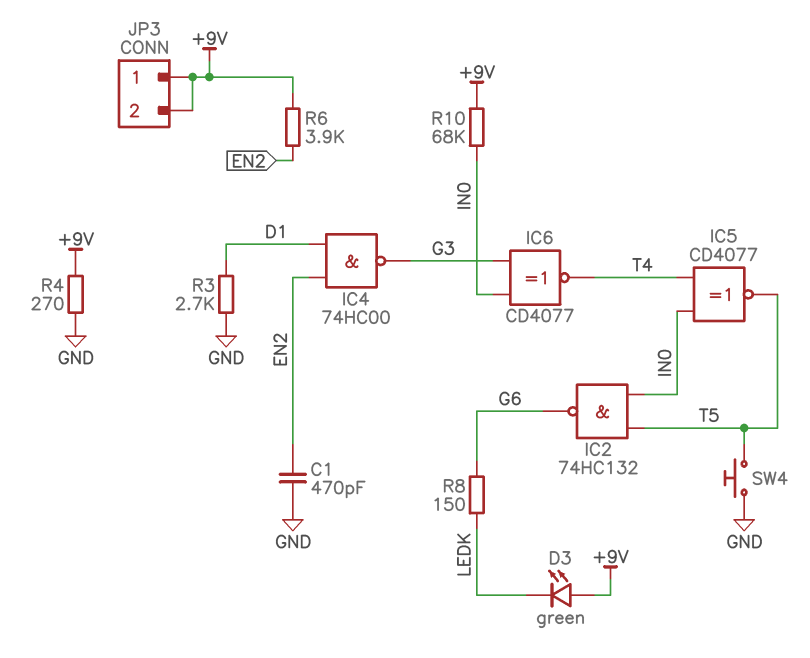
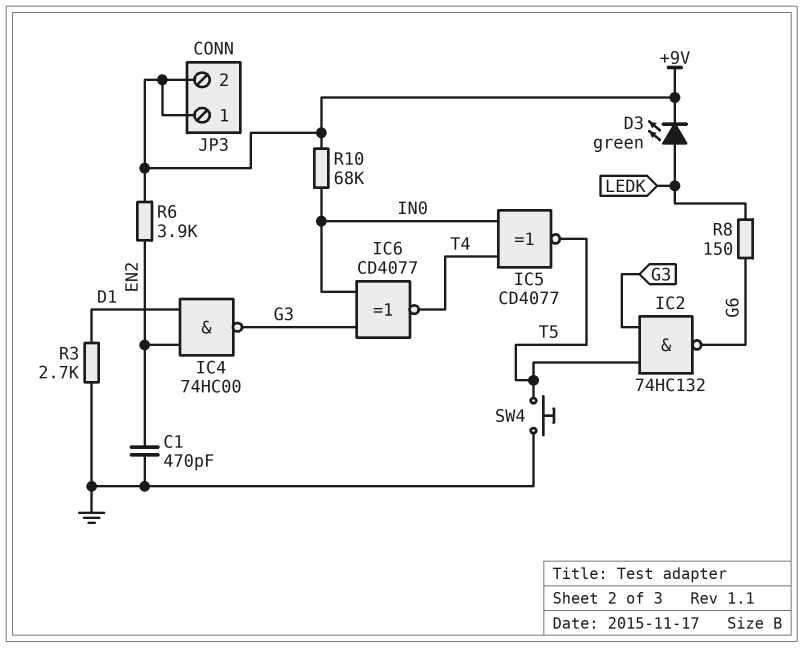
D3: LED green (A +9V, K LEDK) -> LED green (A LEDK, K +9V)
IC2: NAND 74HC132 (in IN0, in T5, out G6) -> NAND 74HC132 (in G3, in T5, out G6)
R4: 270 (+9V, GND) -> none

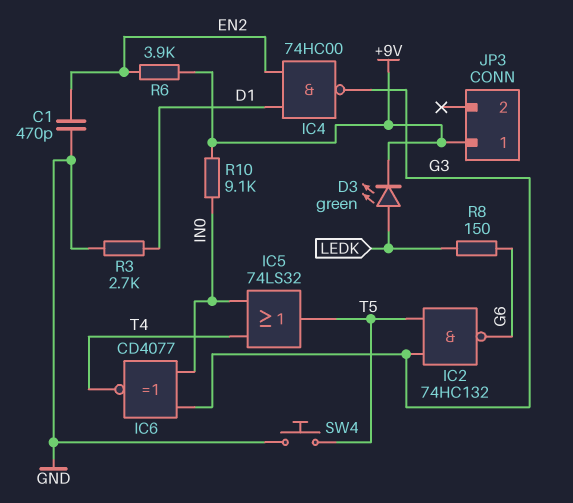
IC5: XNOR CD4077 (in IN0, in T4, out T5) -> OR 74LS32 (in IN0, in T4, out T5)
JP3 pin 2: +9V -> none
R10: 68k (+9V, IN0) -> 9.1k (+9V, IN0)

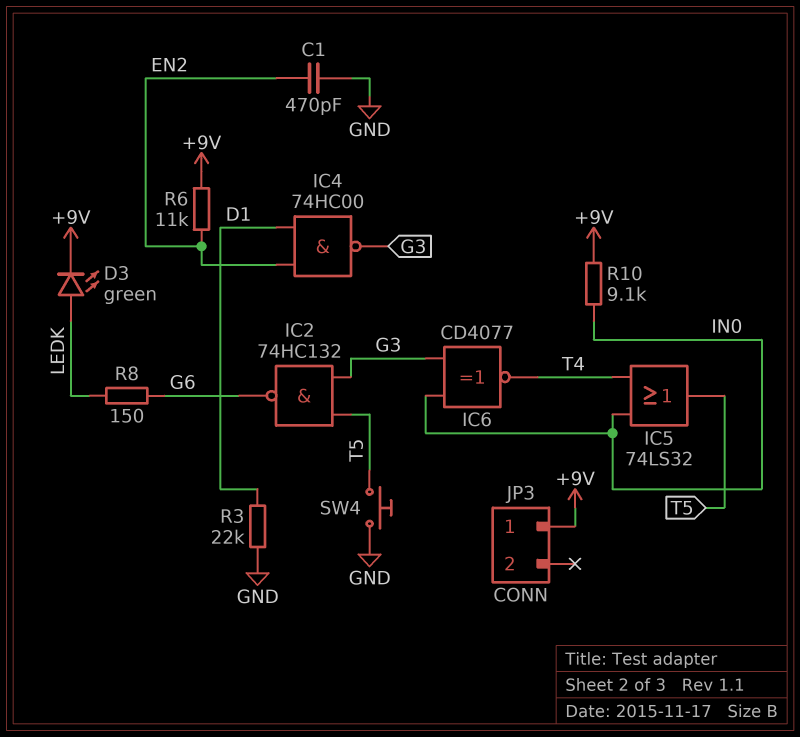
R3: 2.7k (D1, GND) -> 22k (D1, GND)
R6: 3.9k (+9V, EN2) -> 11k (+9V, EN2)

